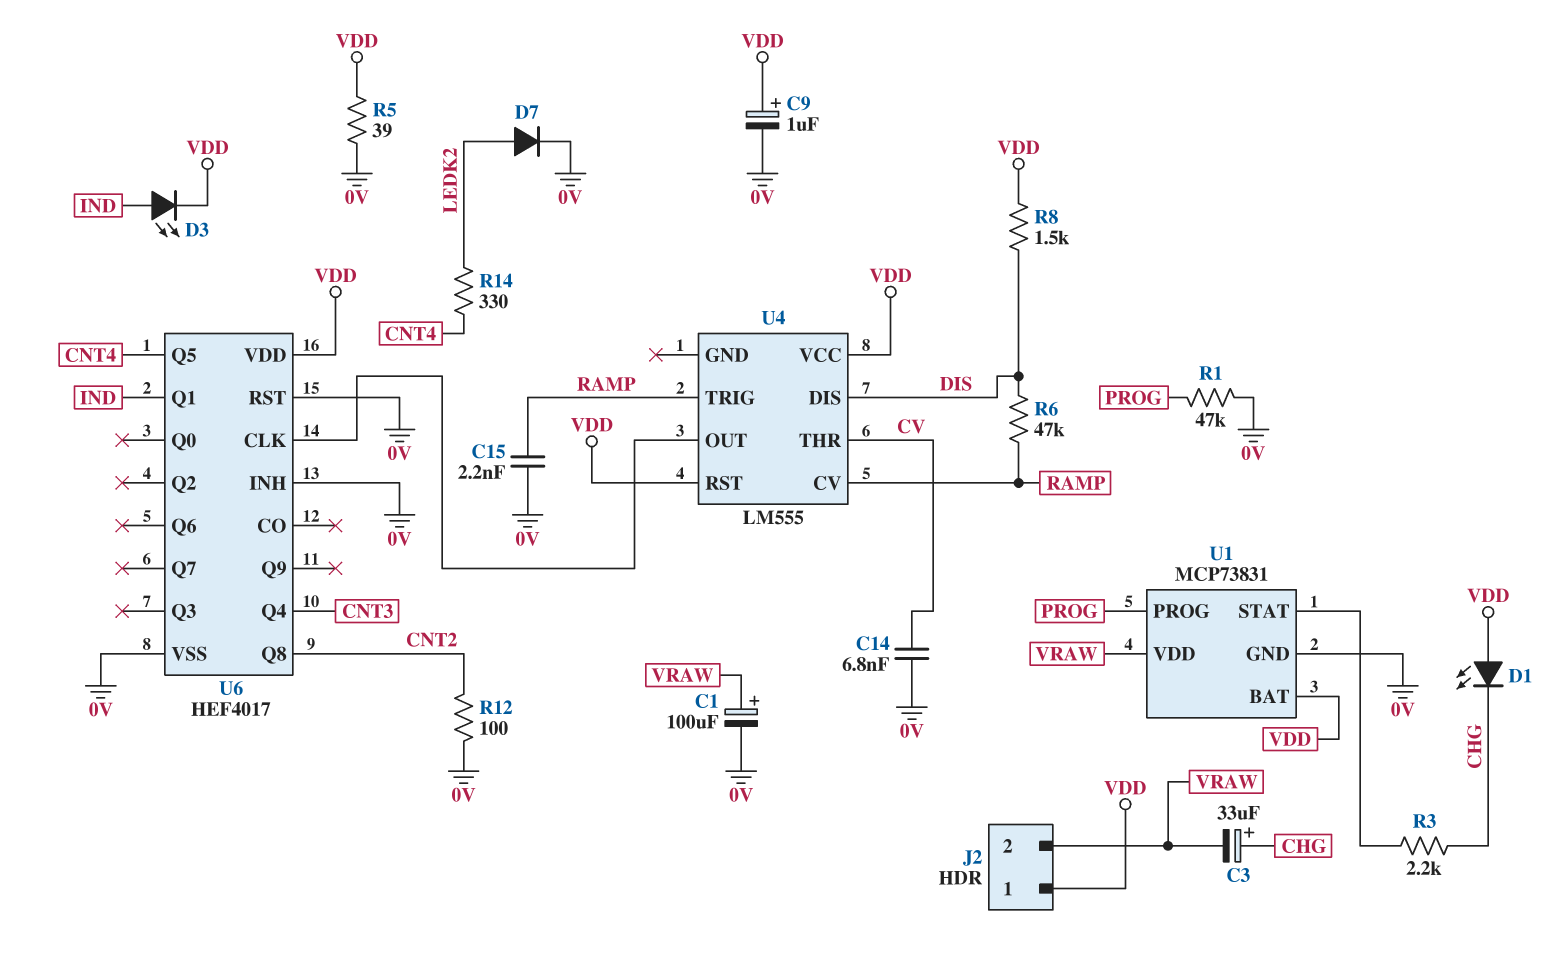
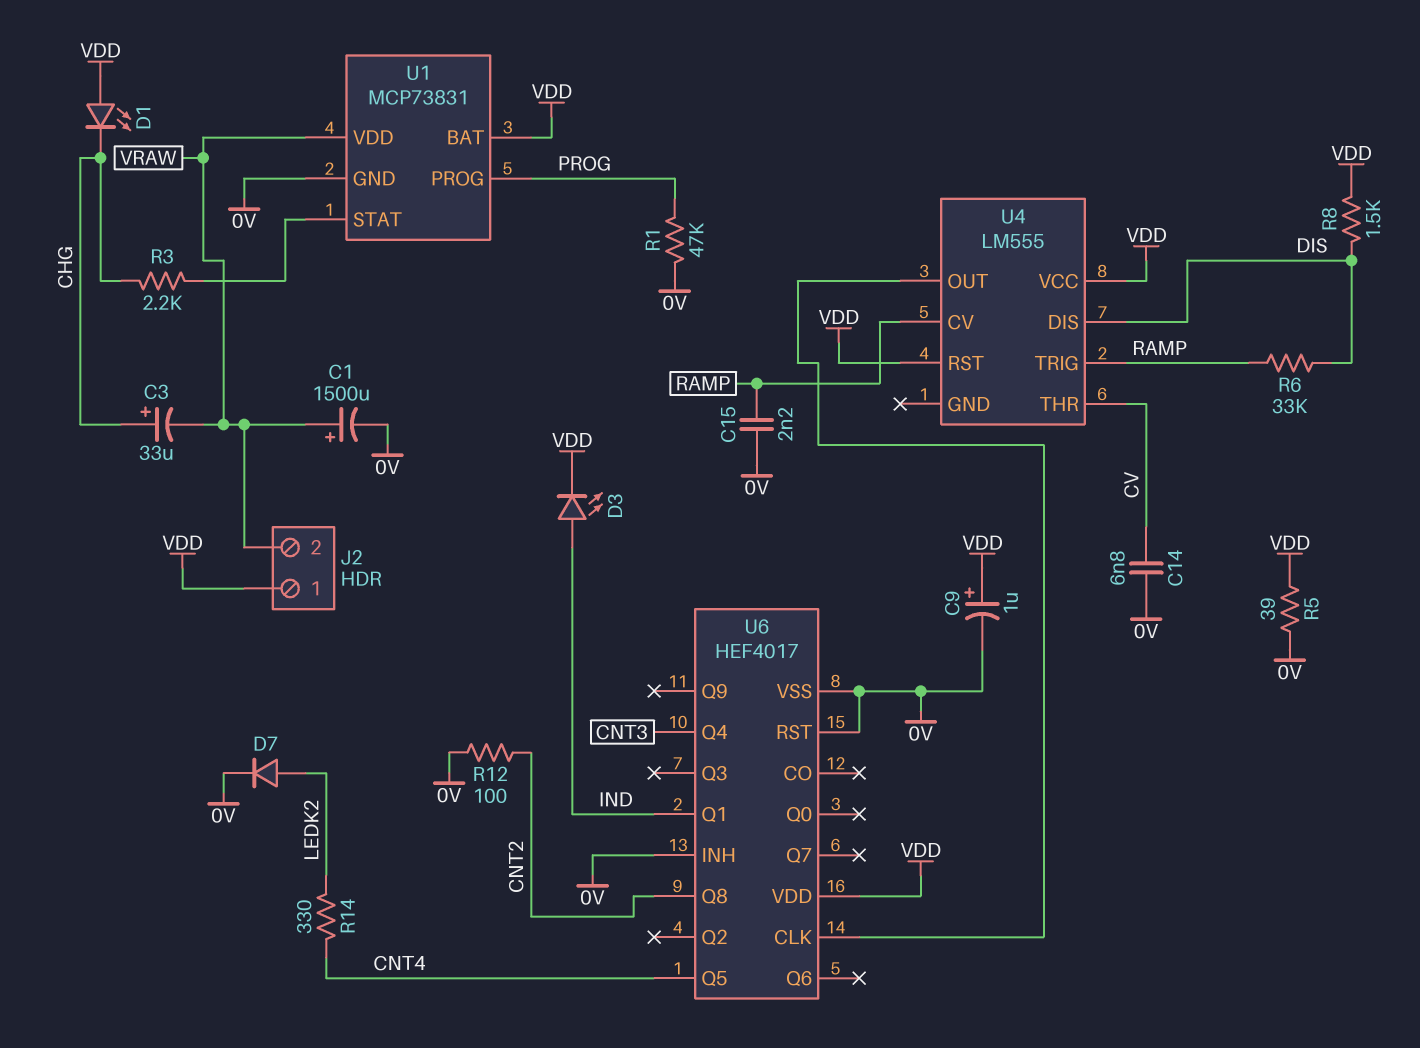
C1: 100uF (plus VRAW, minus 0V) -> 1500uF (plus VRAW, minus 0V)
R6: 47k (DIS, RAMP) -> 33k (DIS, RAMP)

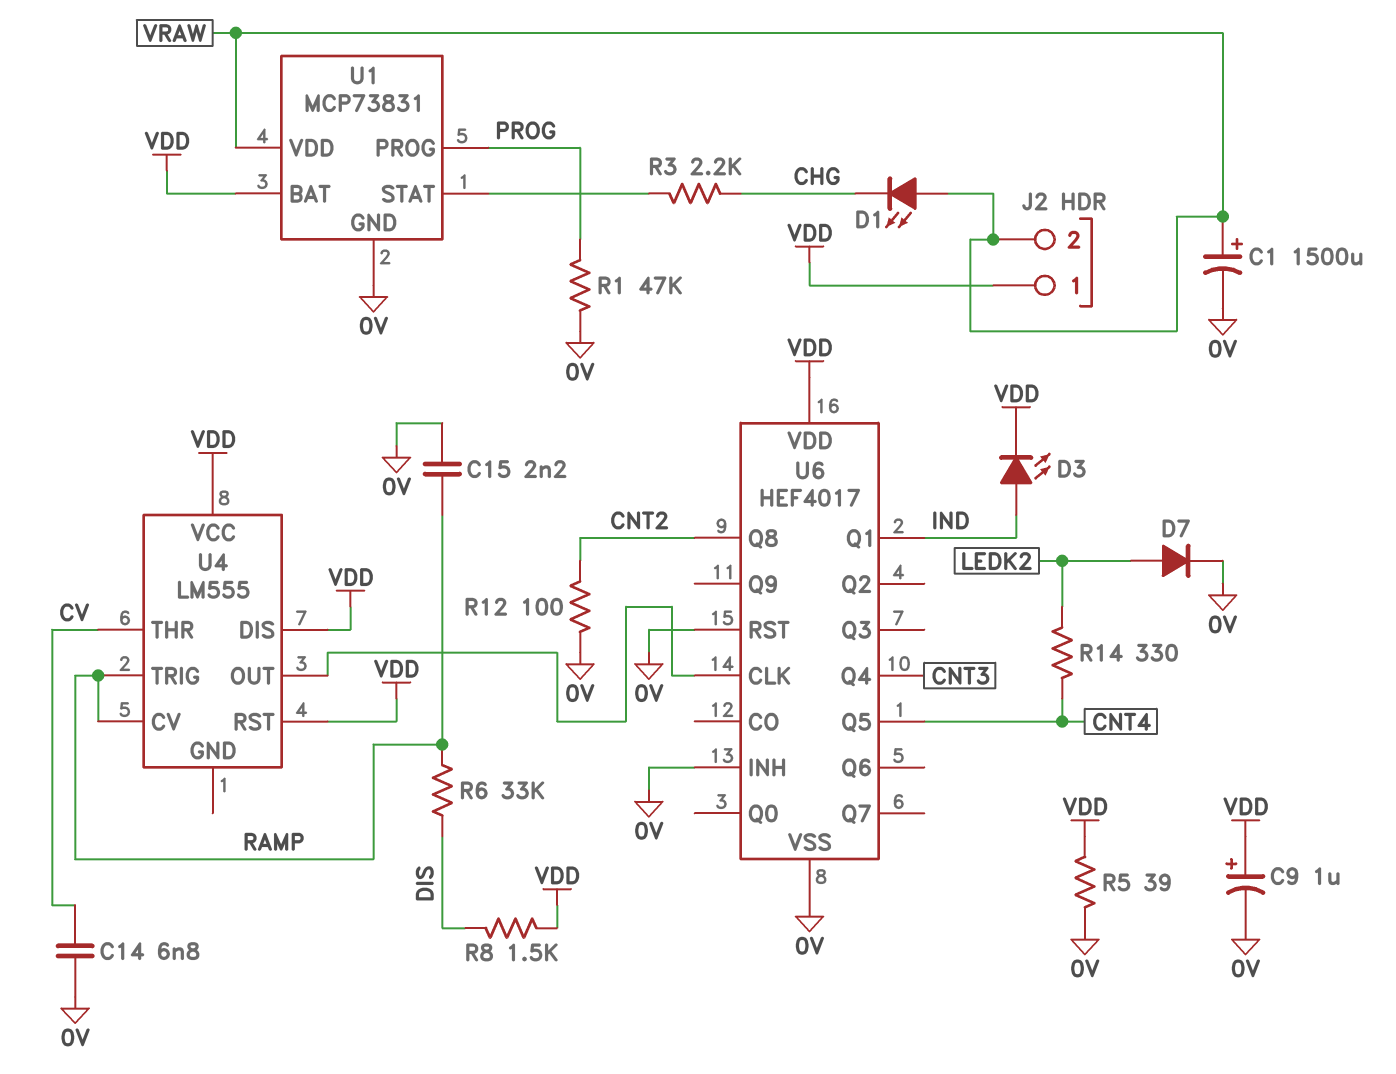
C3: 33uF (plus CHG, minus VRAW) -> none
D1: LED (A VDD, K CHG) -> LED (A VRAW, K CHG)
U4 pin DIS: DIS -> VDD

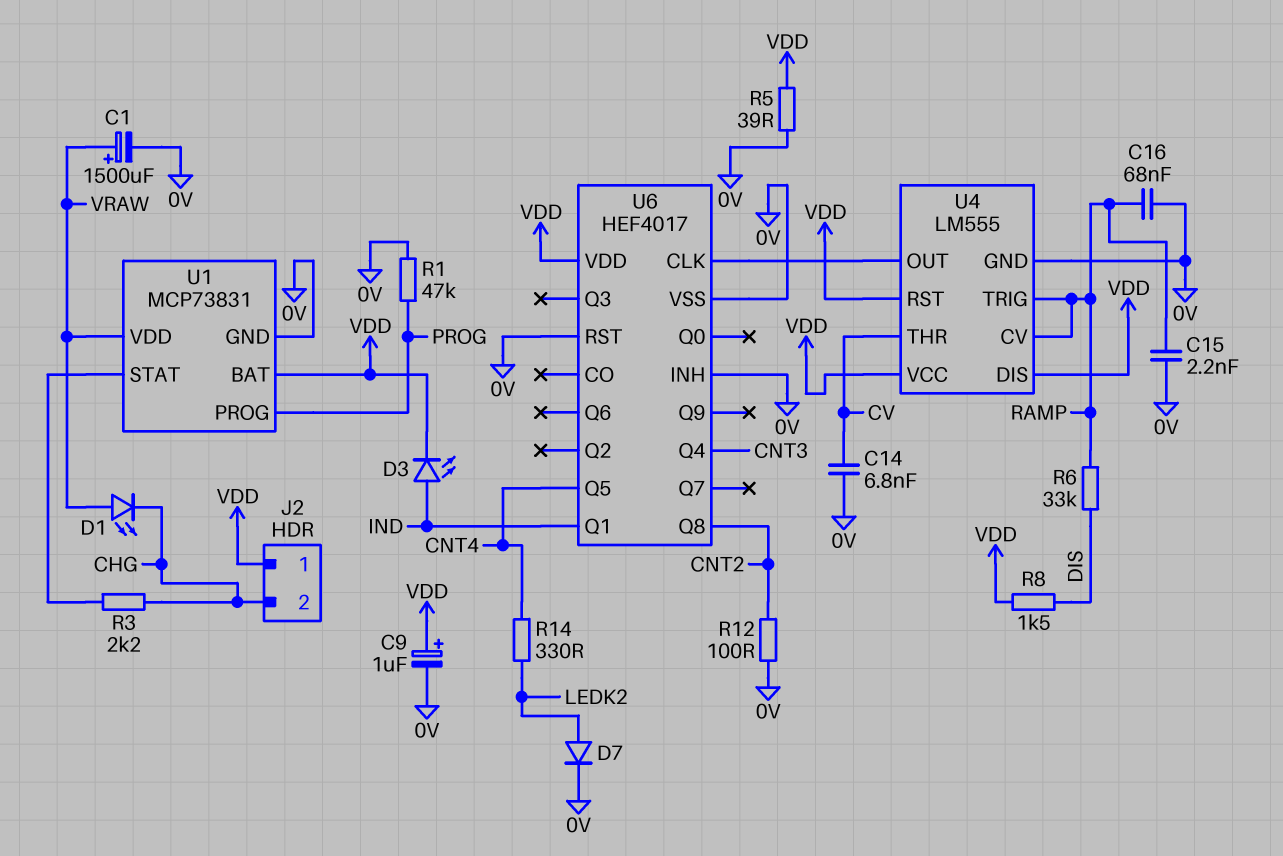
C16: none -> 68nF (0V, RAMP)
J2 pin 2: VRAW -> CHG
U4 pin GND: none -> 0V

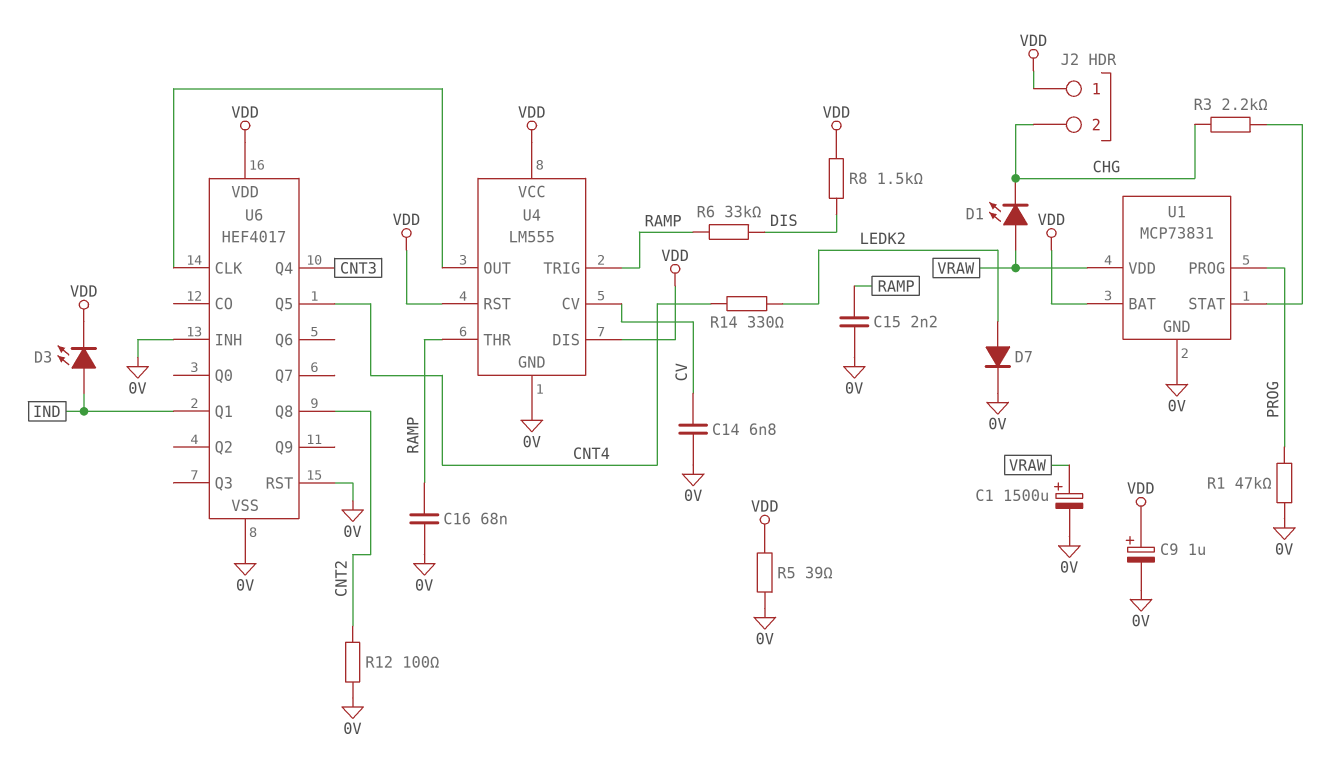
U4 pin CV: RAMP -> CV
U4 pin THR: CV -> RAMP

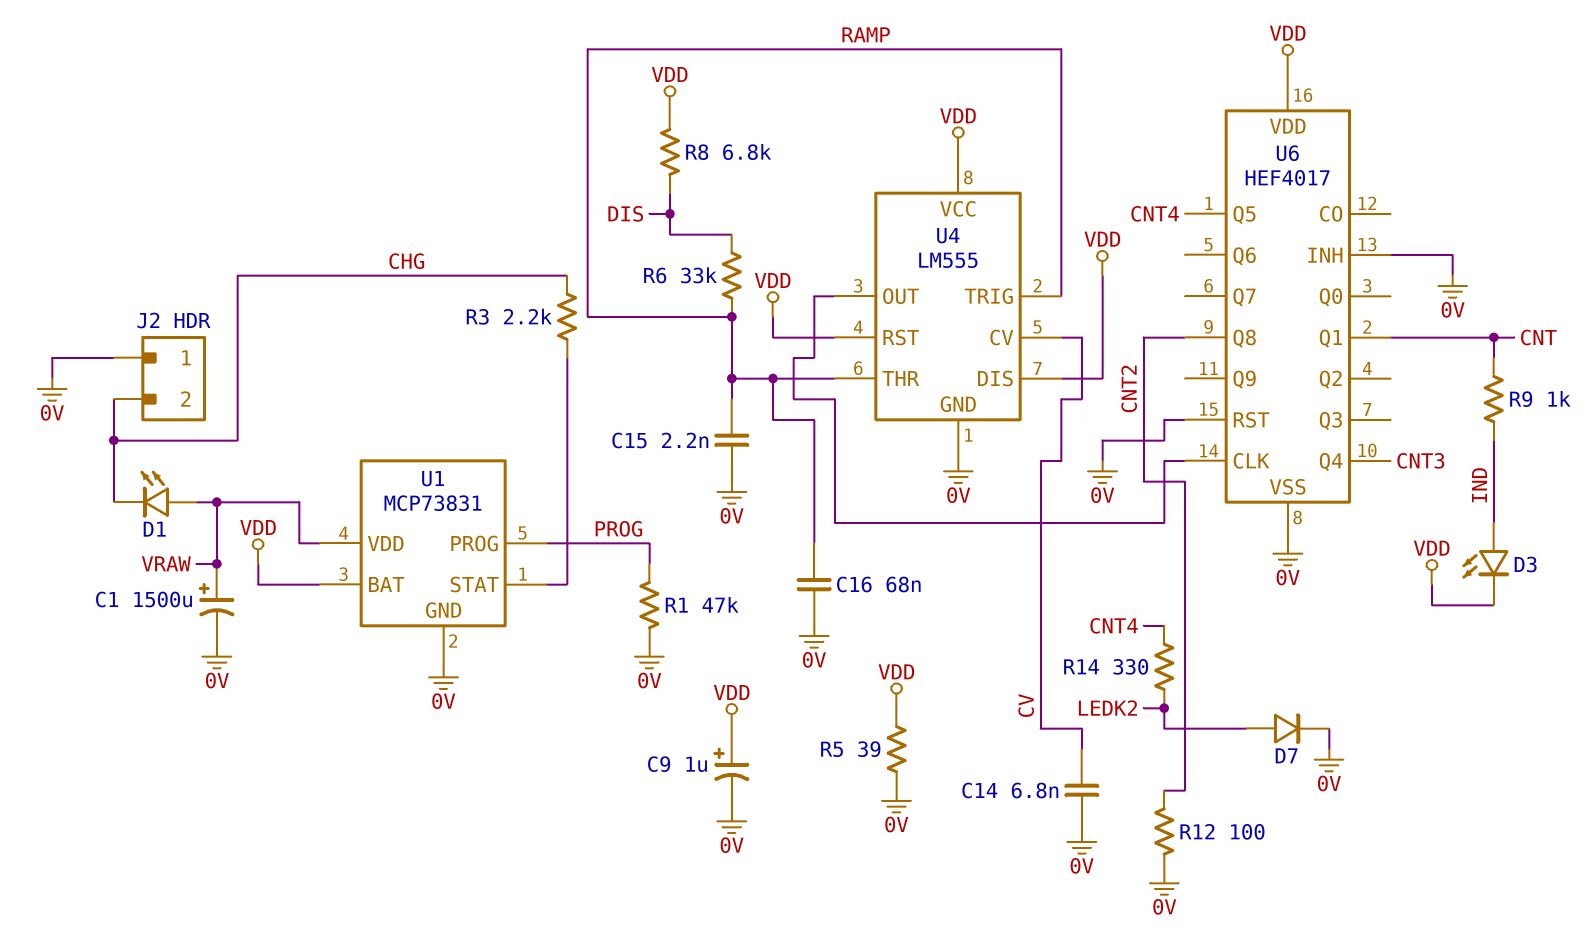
J2 pin 1: VDD -> 0V
R8: 1.5k (DIS, VDD) -> 6.8k (DIS, VDD)
R9: none -> 1k (CNT, IND)
U6 pin Q1: IND -> CNT

